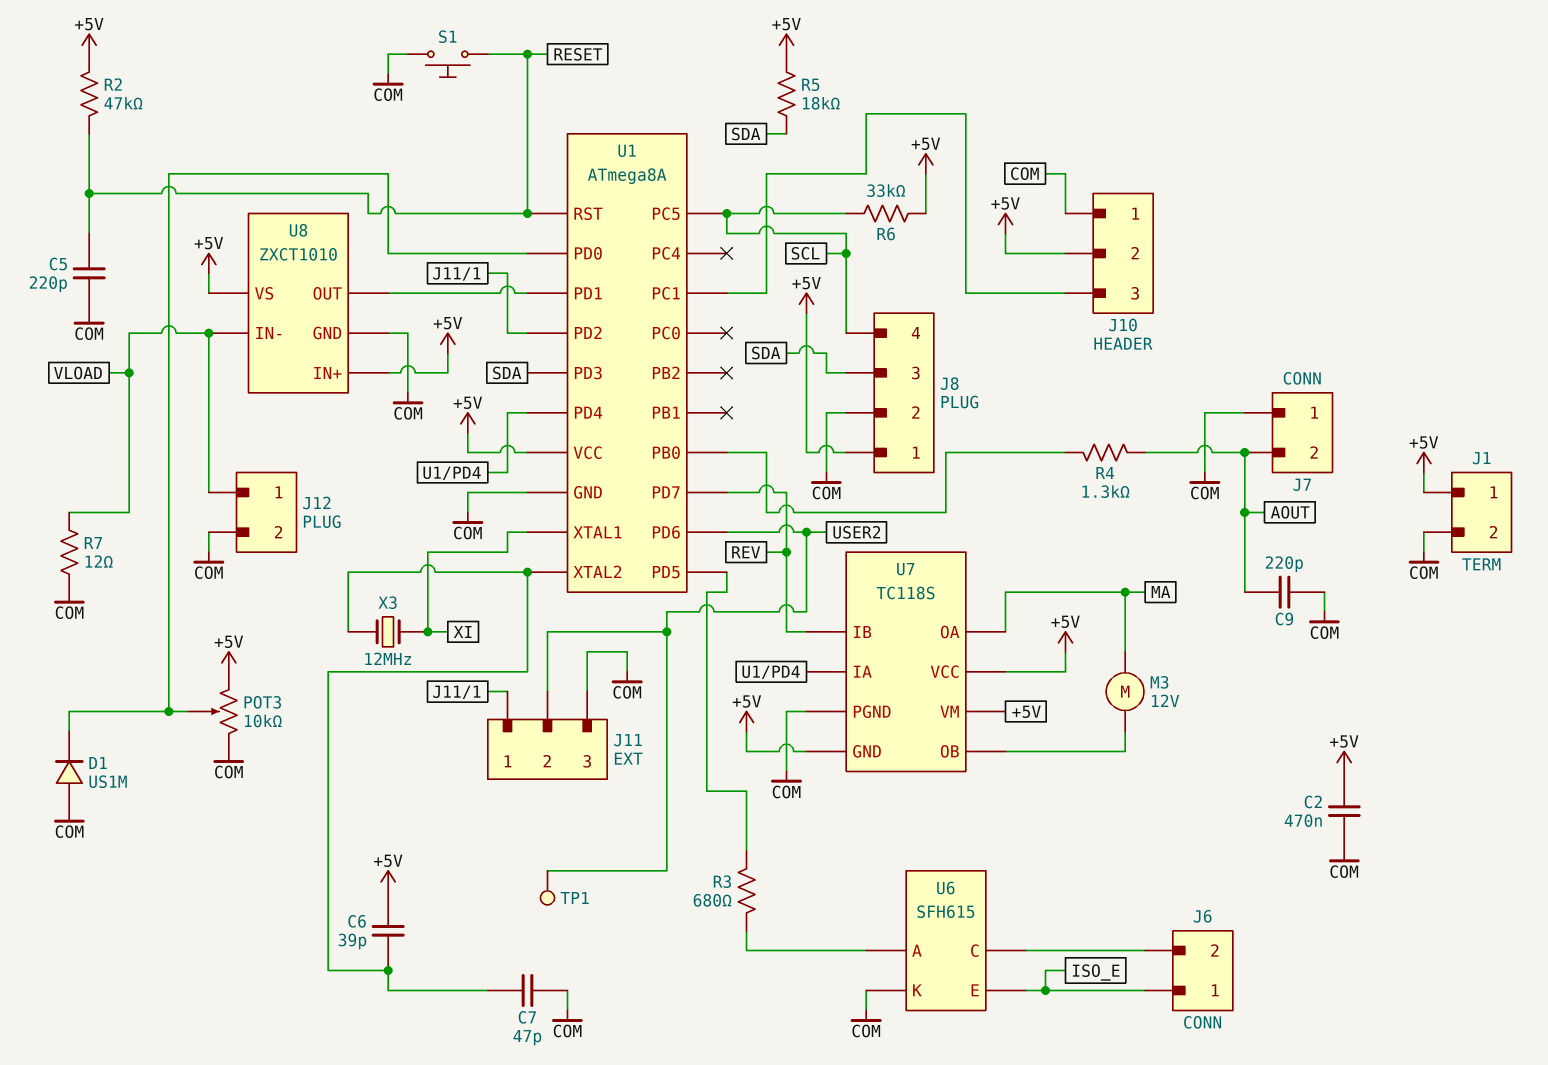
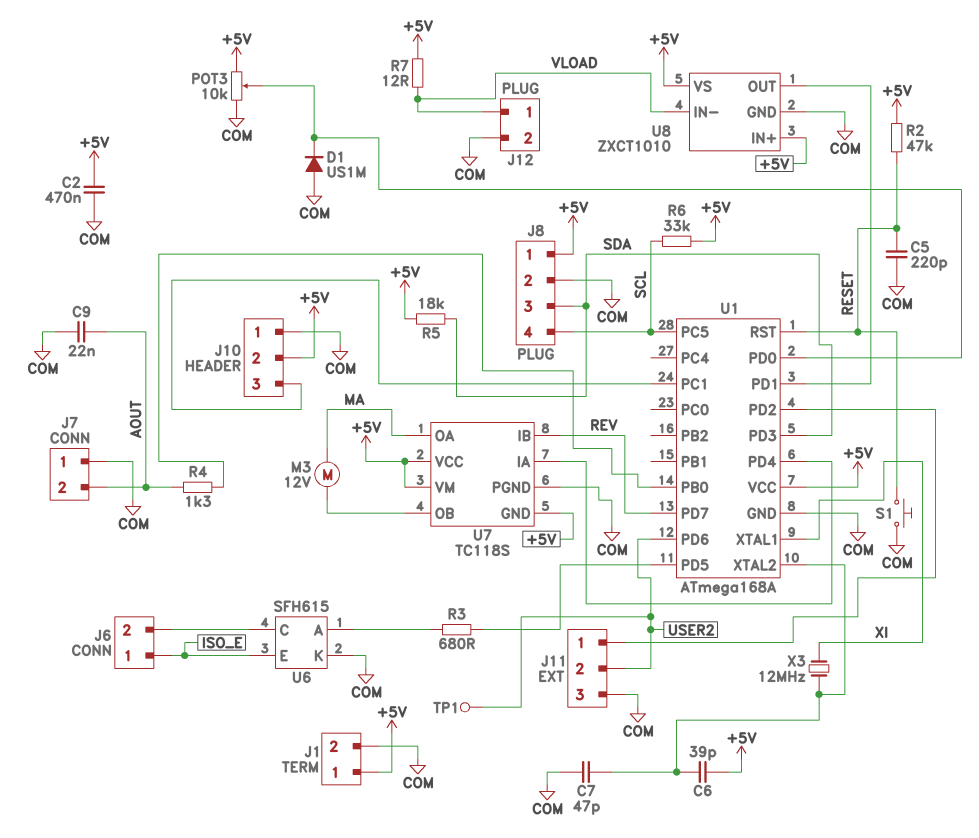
C9: 220pF (AOUT, COM) -> 22nF (AOUT, COM)
R7: 12 (COM, VLOAD) -> 12 (+5V, VLOAD)
U1: ATmega8A -> ATmega168A

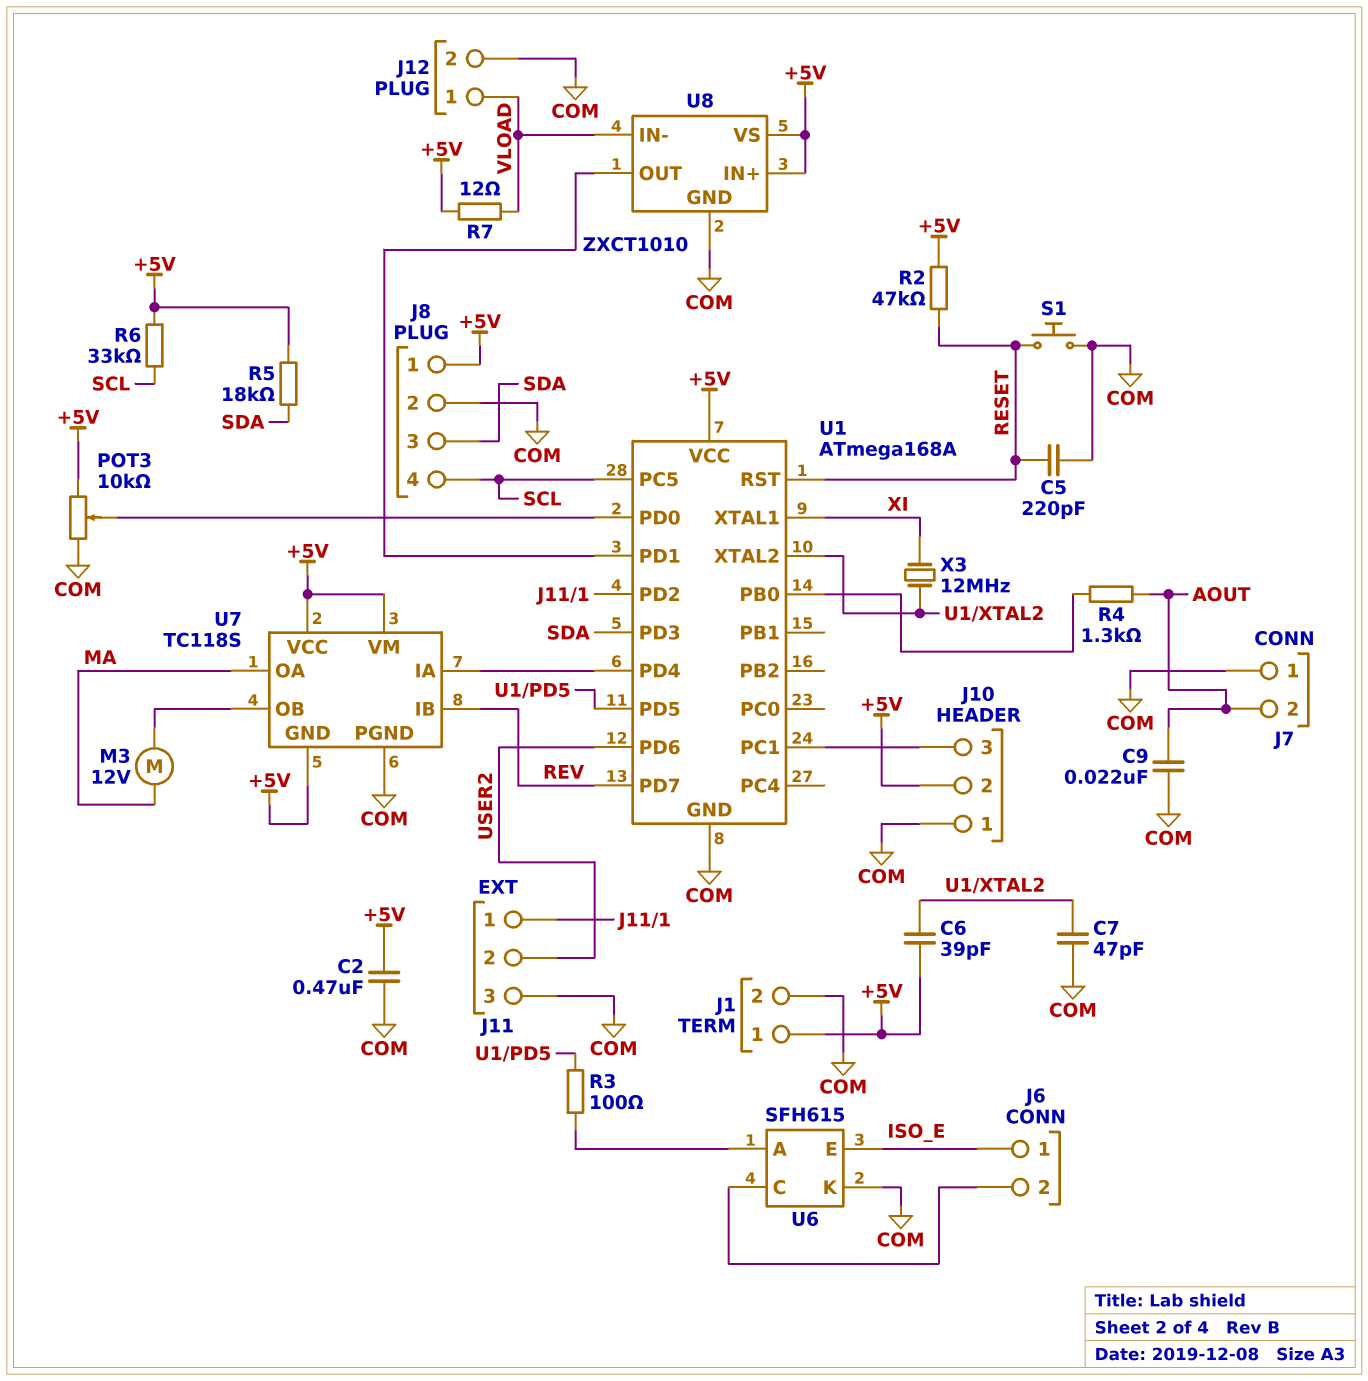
D1: diode US1M (A COM, K U1/PD0) -> none
R3: 680 (U1/PD5, U6/A) -> 100 (U1/PD5, U6/A)
TP1: test point (USER2) -> none

